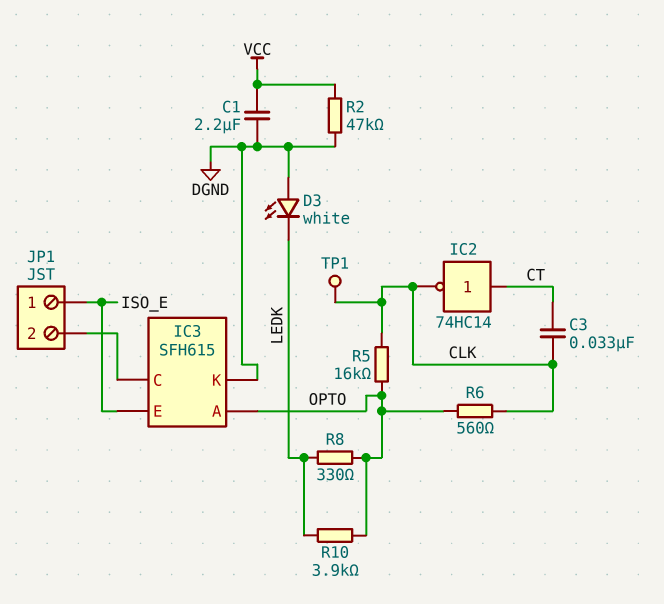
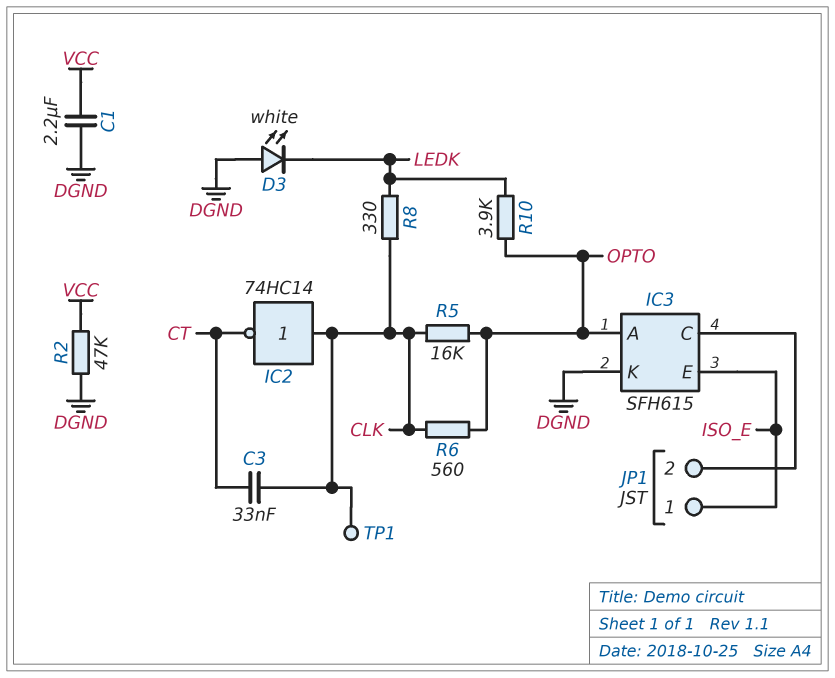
IC2: NOT 74HC14 (in CT, out CLK) -> NOT 74HC14 (in CLK, out CT)
R8: 330 (LEDK, OPTO) -> 330 (CLK, LEDK)

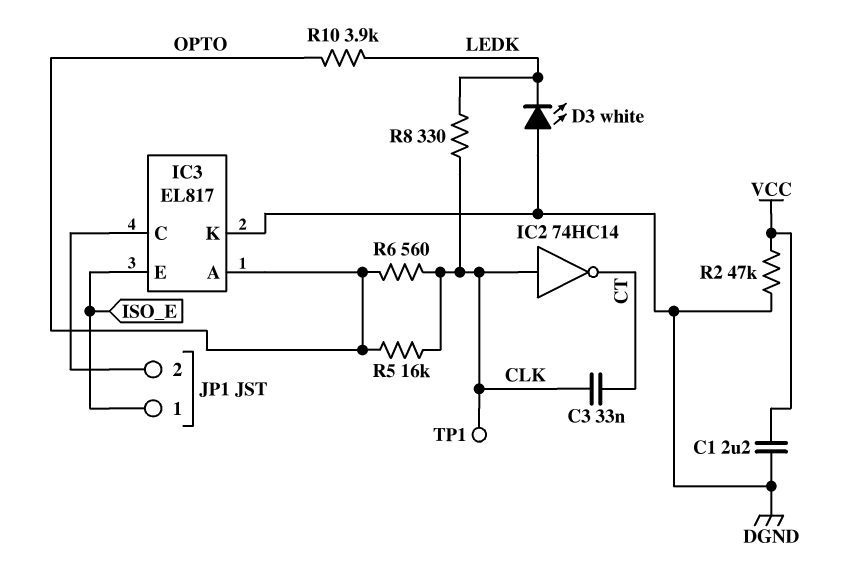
IC3: SFH615 -> EL817

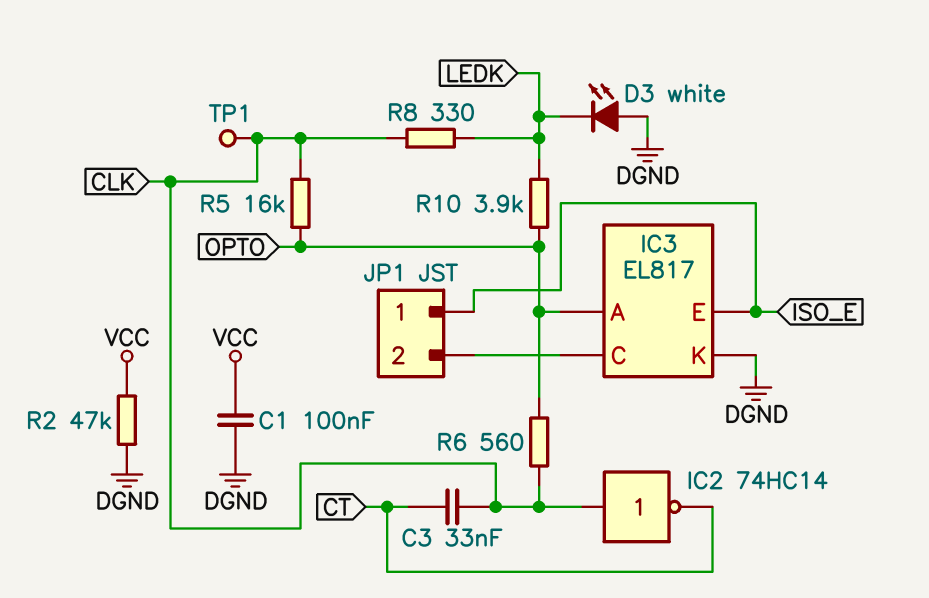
C1: 2.2uF (DGND, VCC) -> 100nF (DGND, VCC)

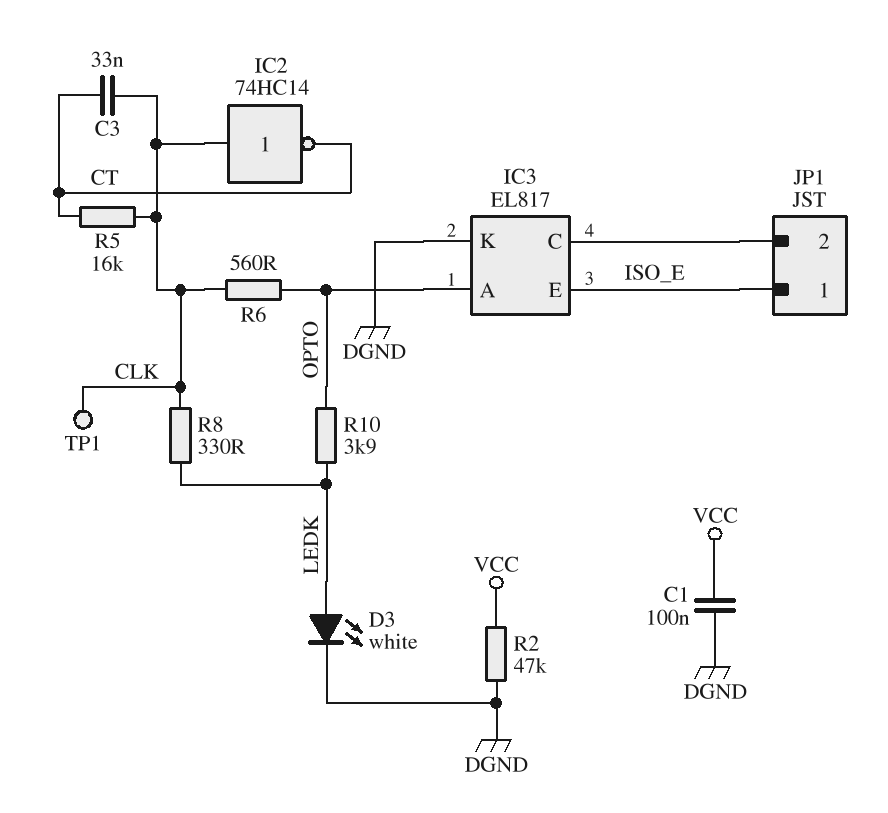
D3: LED white (A DGND, K LEDK) -> LED white (A LEDK, K DGND)
R5: 16k (CLK, OPTO) -> 16k (CLK, CT)

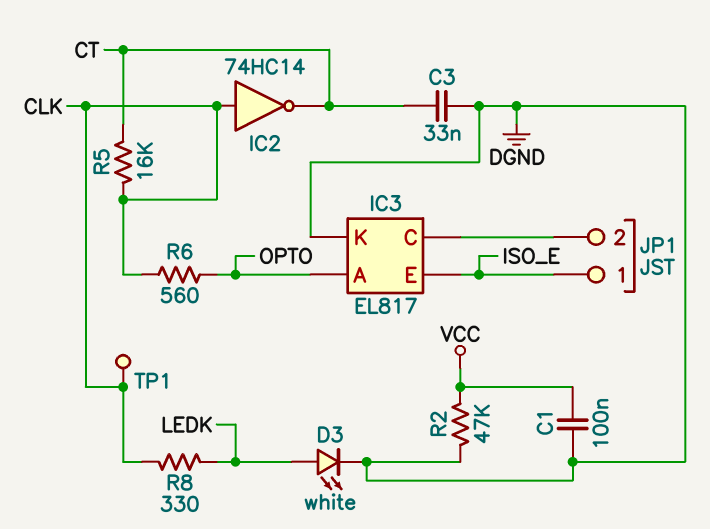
C3: 33nF (CLK, CT) -> 33nF (CT, DGND)
R10: 3.9k (LEDK, OPTO) -> none

